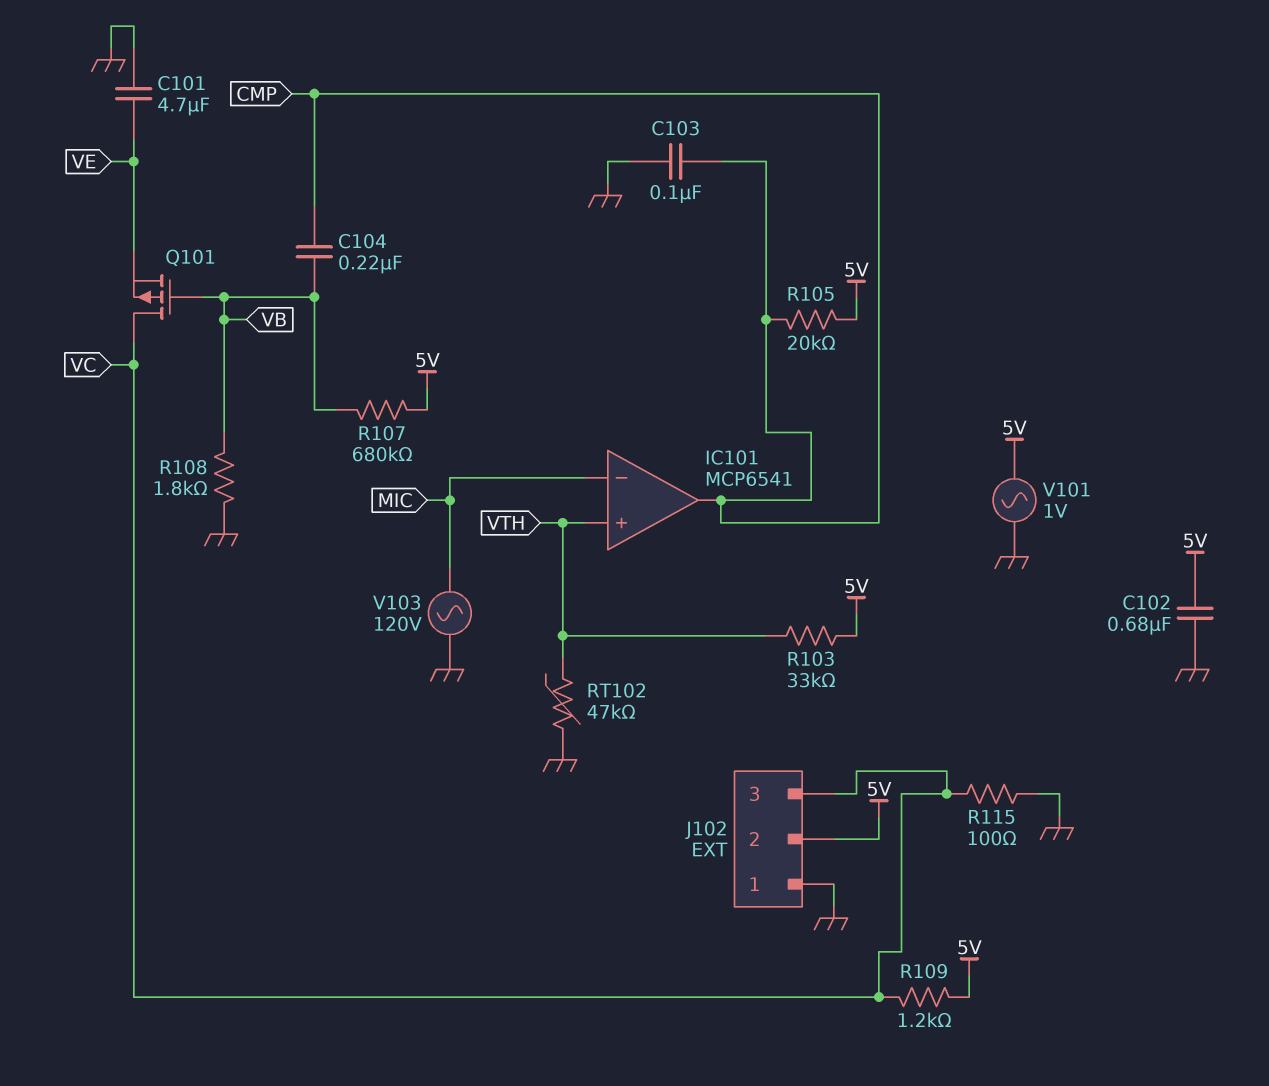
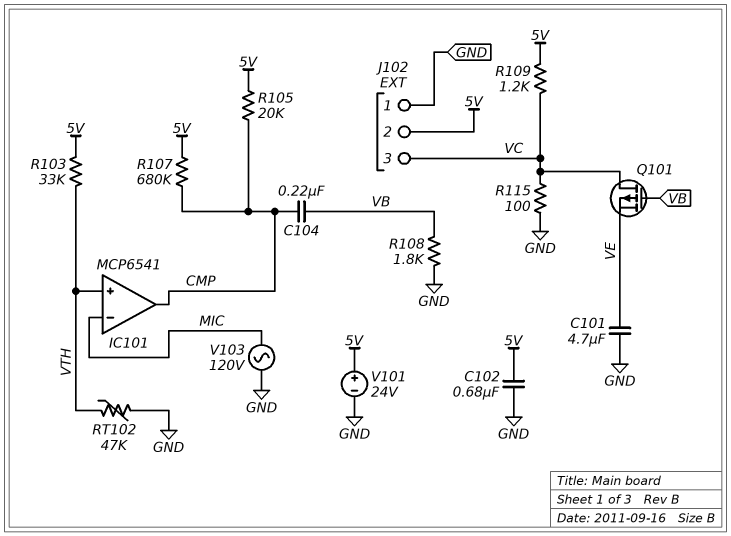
C103: 100nF (CMP, GND) -> none
R107: 680k (5V, VB) -> 680k (5V, CMP)
V101: AC 1V (5V, GND) -> 24V (plus 5V, minus GND)

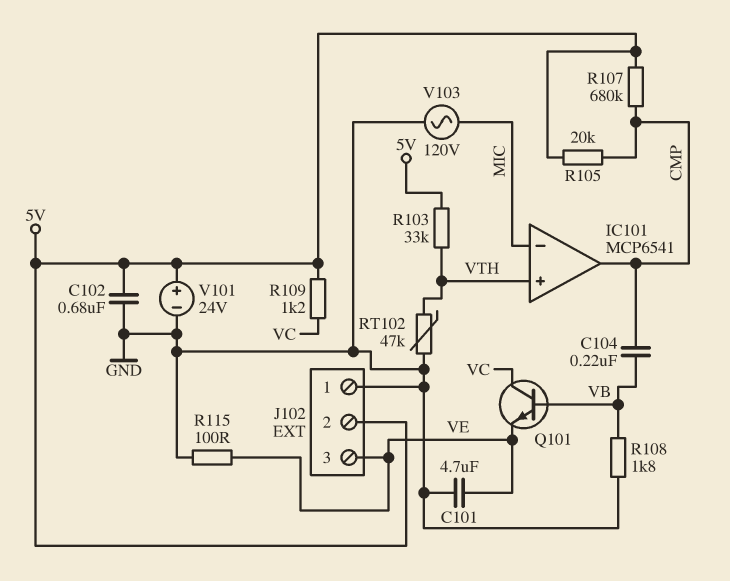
J102 pin 3: VC -> VE
Q101: PMOS (G VB, D VC, S VE) -> NPN (B VB, C VC, E VE)
R115: 100 (GND, VC) -> 100 (GND, VE)

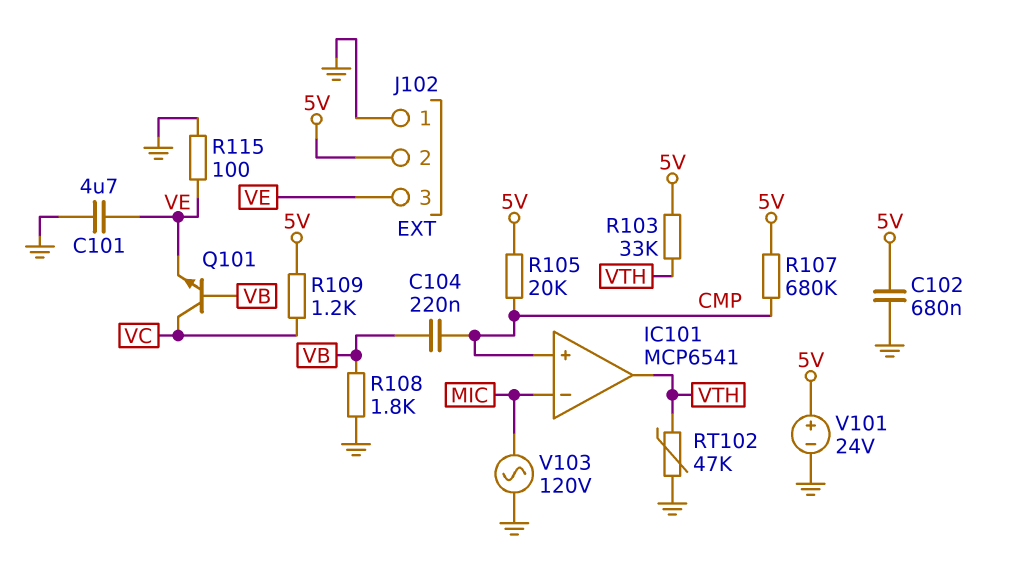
IC101 pin in+: VTH -> CMP
IC101 pin out: CMP -> VTH

